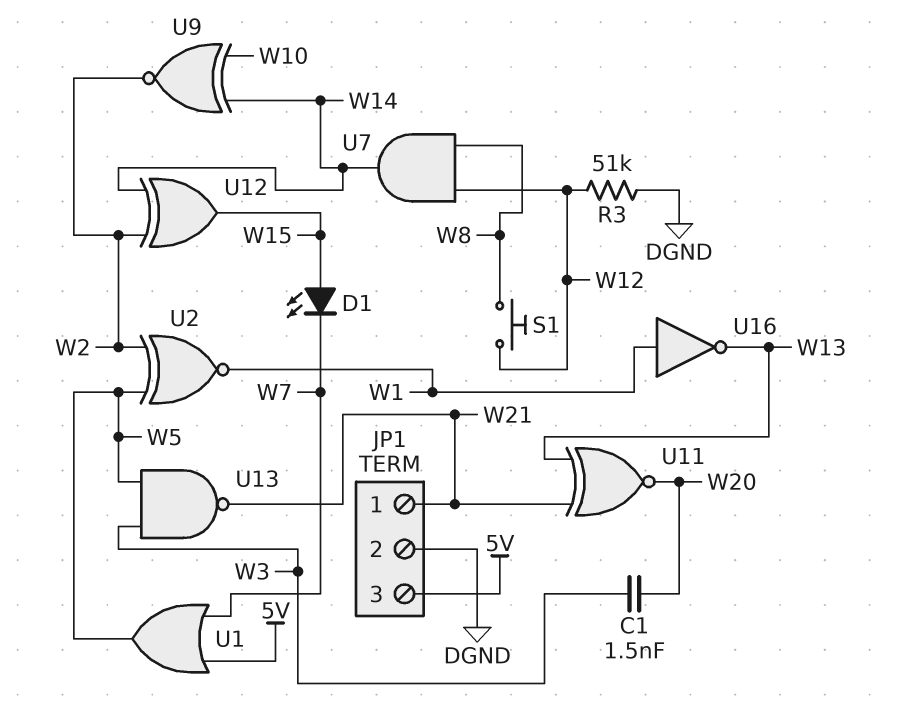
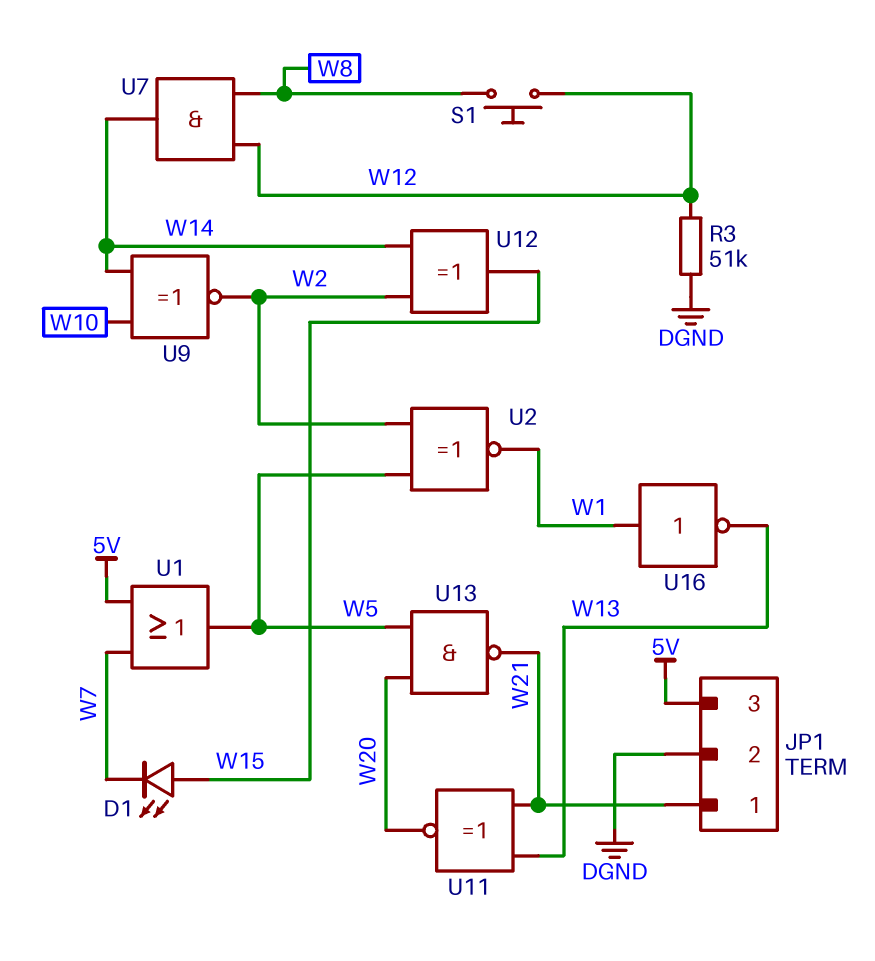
C1: 1.5nF (W3, W20) -> none
U13: NAND (in W3, in W5, out W21) -> NAND (in W5, in W20, out W21)

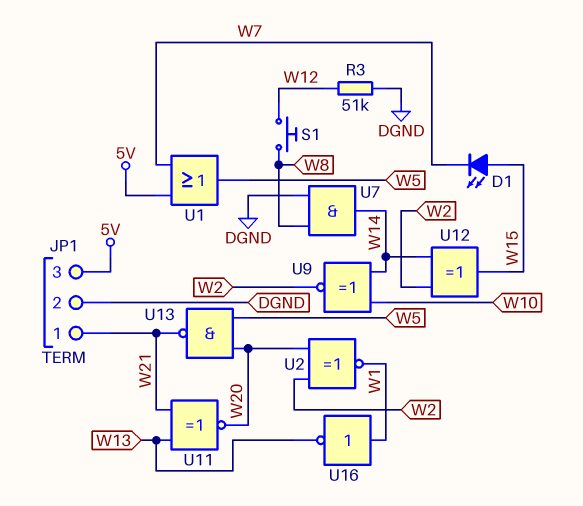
U2: XNOR (in W2, in W5, out W1) -> XNOR (in W2, in W20, out W1)
U7: AND (in W8, in W12, out W14) -> AND (in DGND, in W8, out W14)

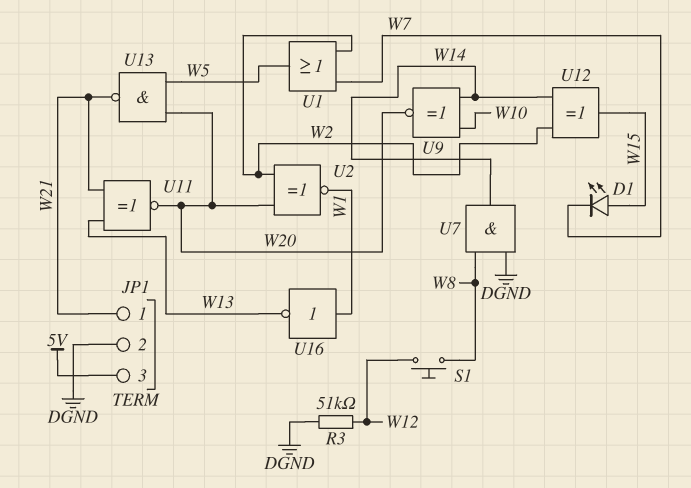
U1: OR (in 5V, in W7, out W5) -> OR (in W2, in W7, out W5)
U9: XNOR (in W10, in W14, out W2) -> XNOR (in W10, in W14, out W20)

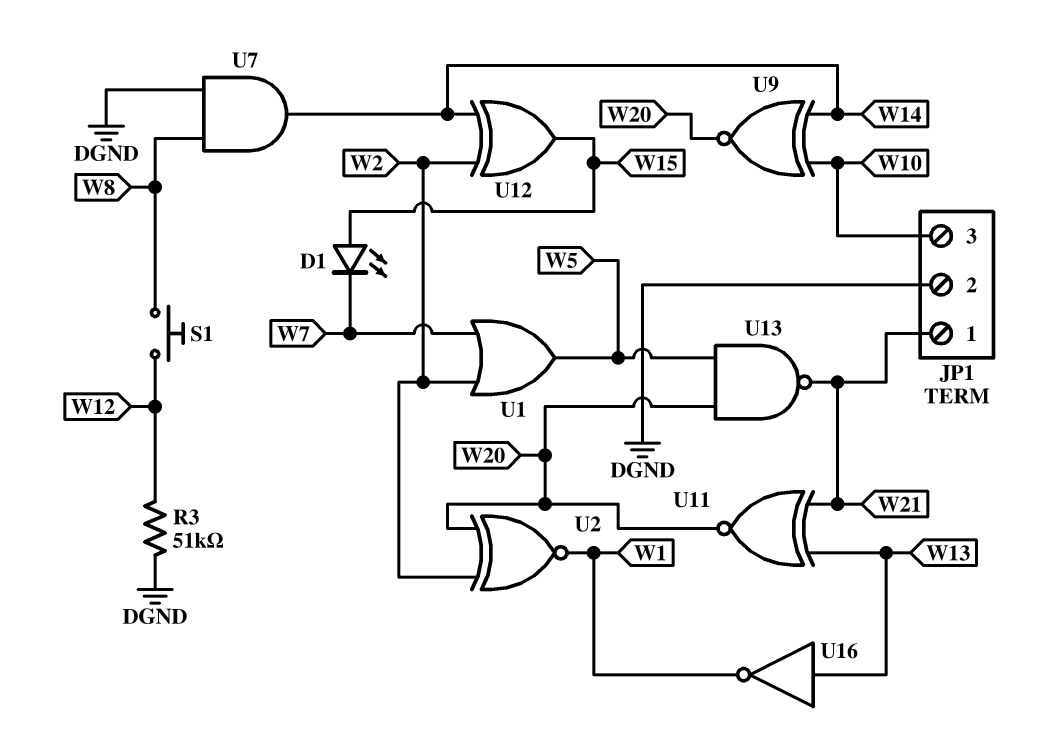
JP1 pin 3: 5V -> W10
U16: NOT (in W1, out W13) -> NOT (in W13, out W1)

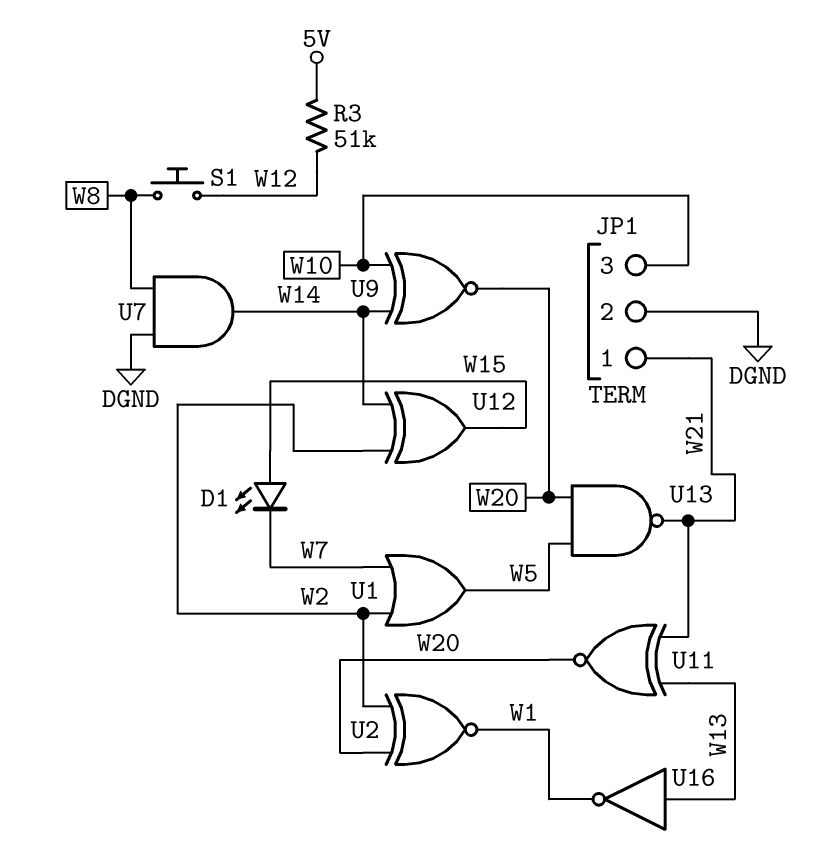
R3: 51k (DGND, W12) -> 51k (5V, W12)

